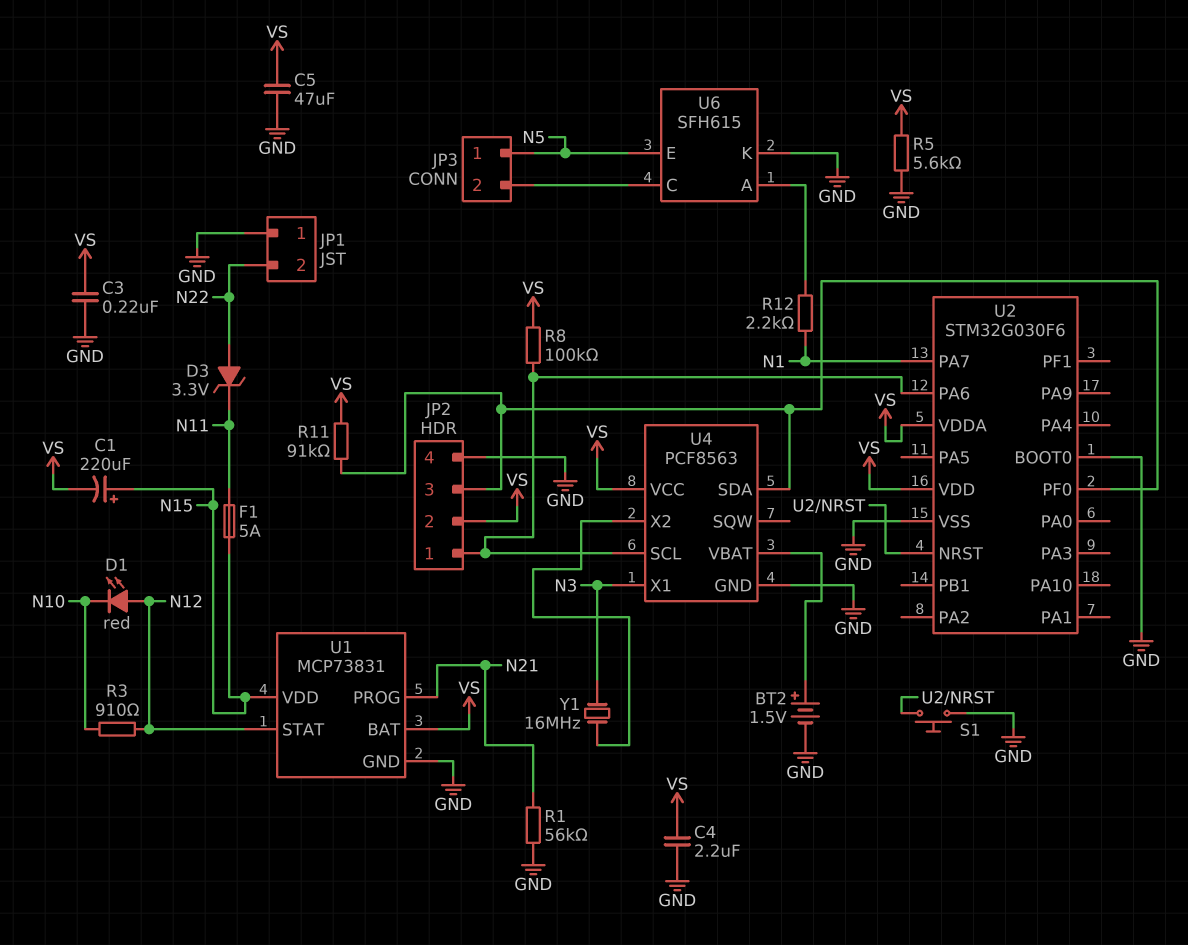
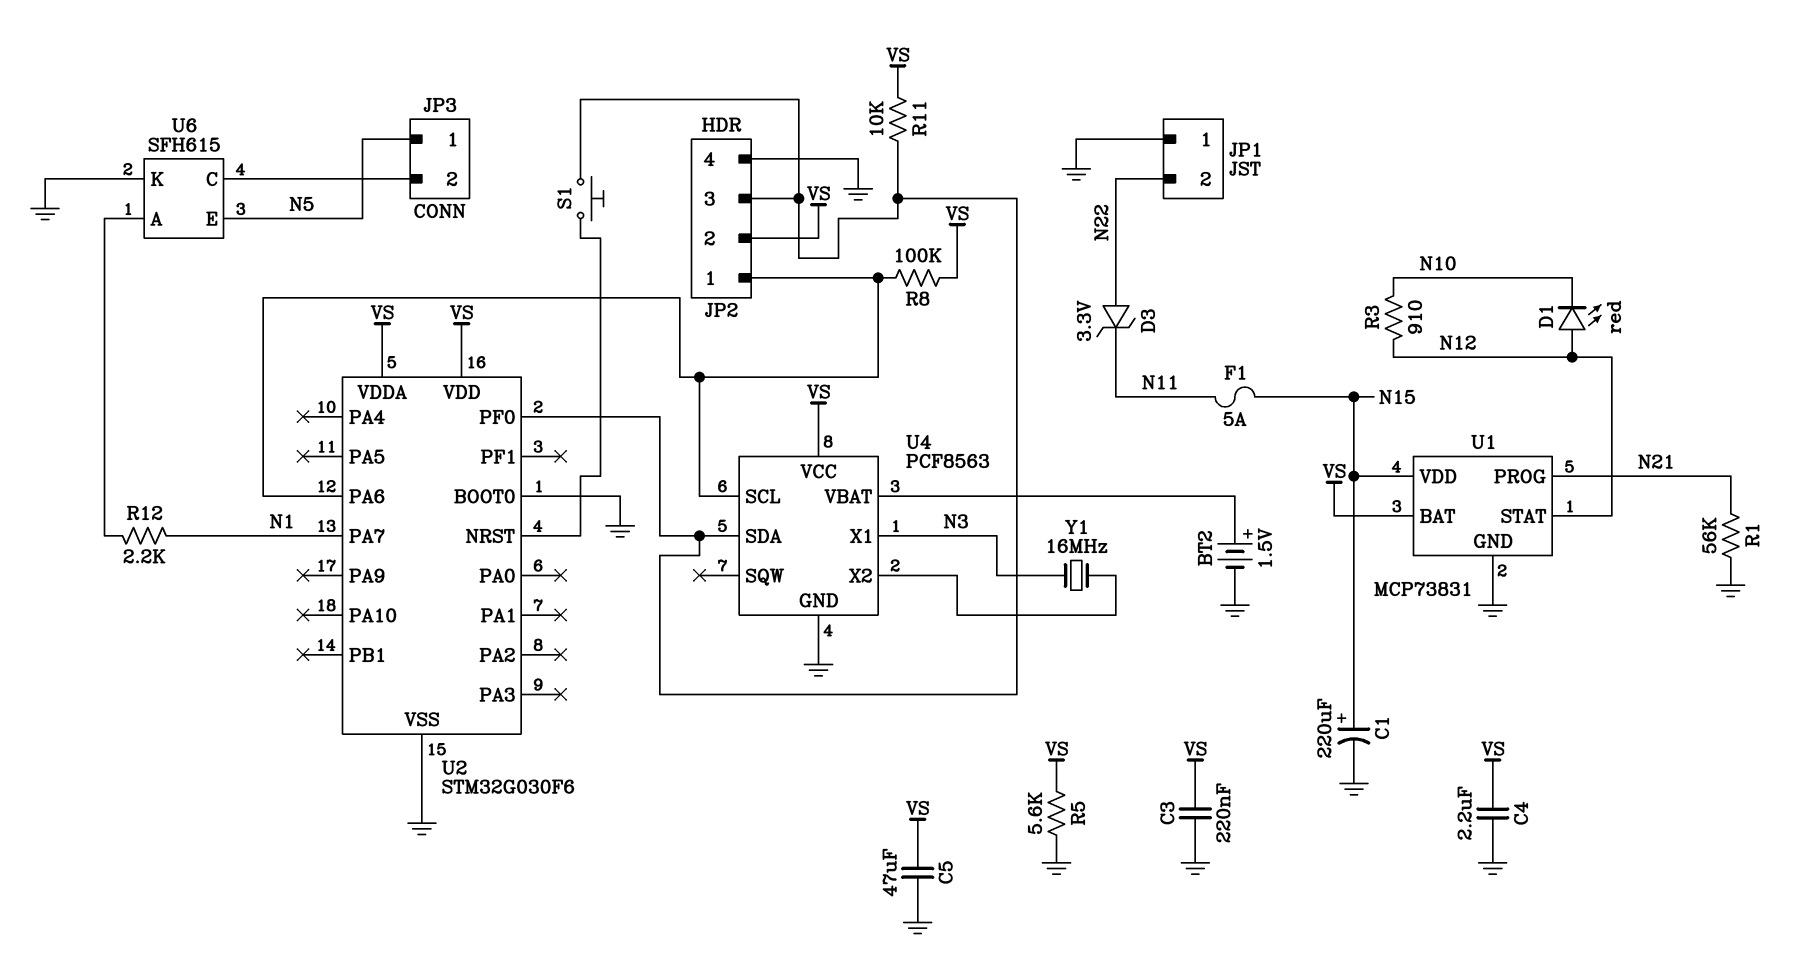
C1: 220uF (plus N15, minus VS) -> 220uF (plus N15, minus GND)
R11: 91k (JP2/3, VS) -> 10k (JP2/3, VS)
S1: button (GND, U2/NRST) -> button (JP2/3, U2/NRST)

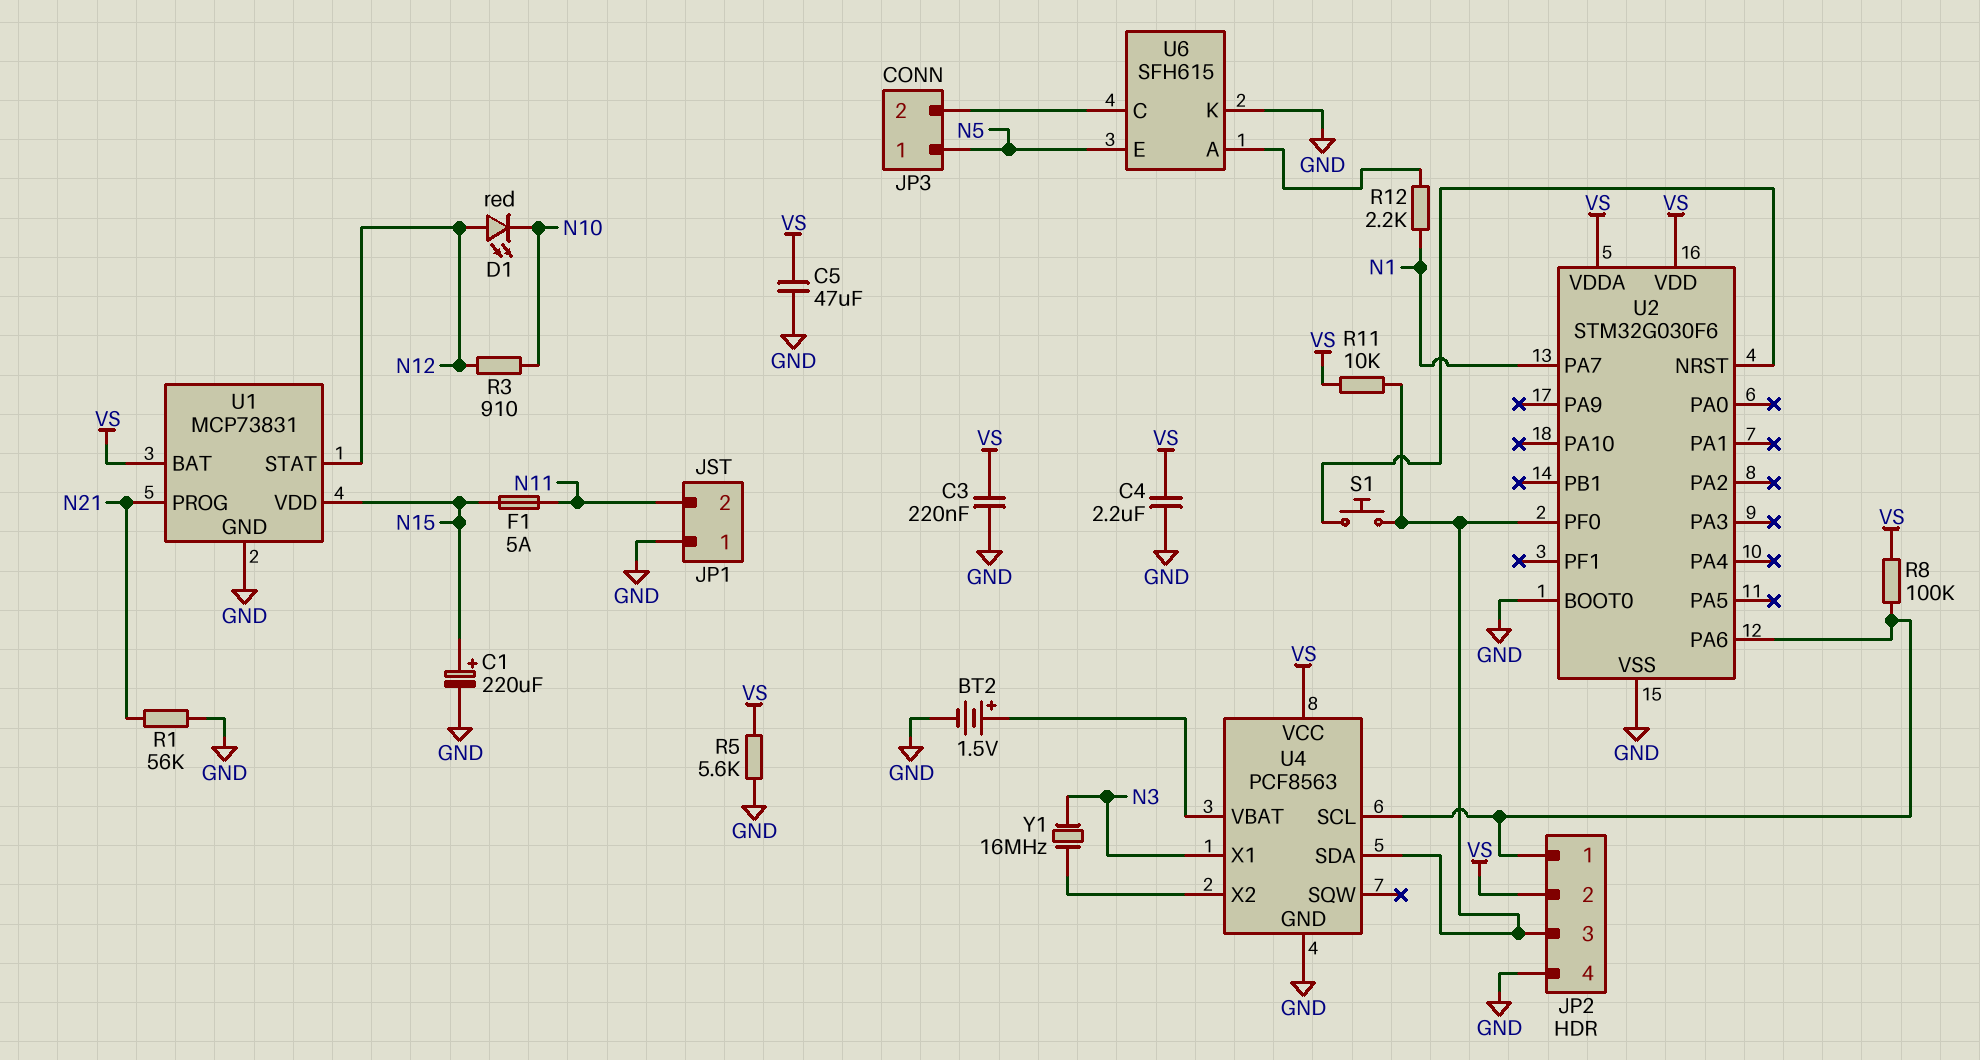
D3: zener 3.3V (A N22, K N11) -> none
JP1 pin 2: N22 -> N11

